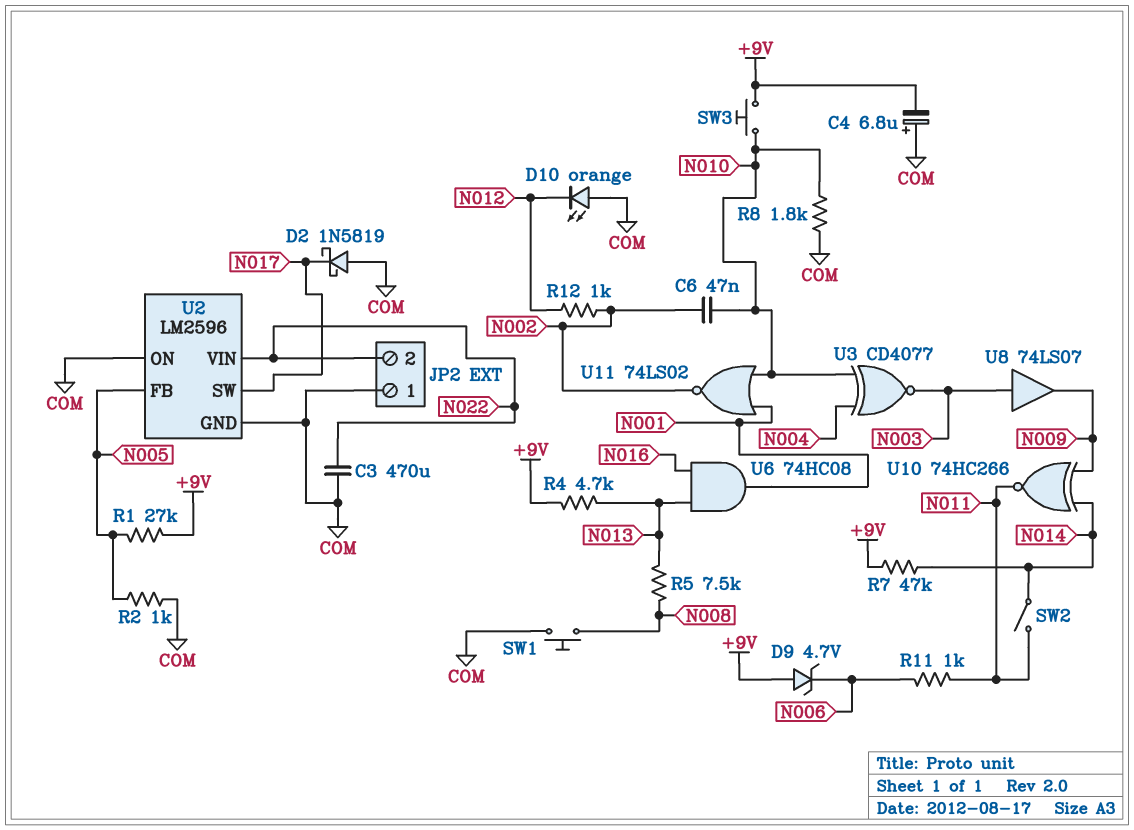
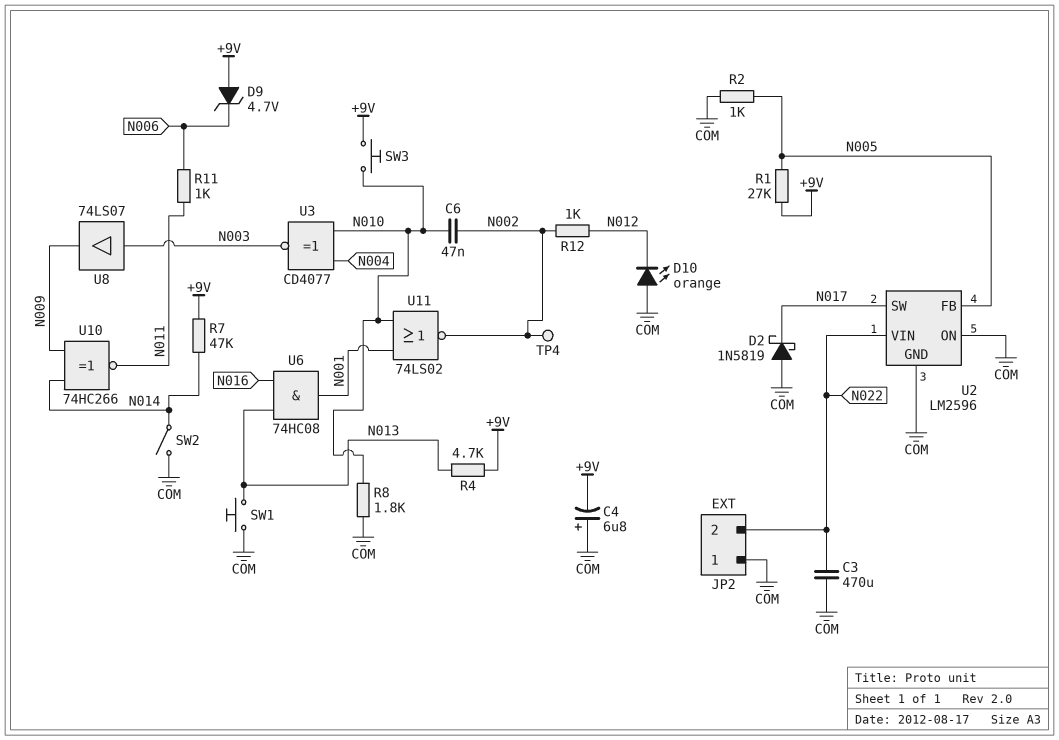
R5: 7.5k (N008, N013) -> none
SW1: button (COM, N008) -> button (COM, N013)
SW2: switch (N011, N014) -> switch (COM, N014)
TP4: none -> test point (N002)

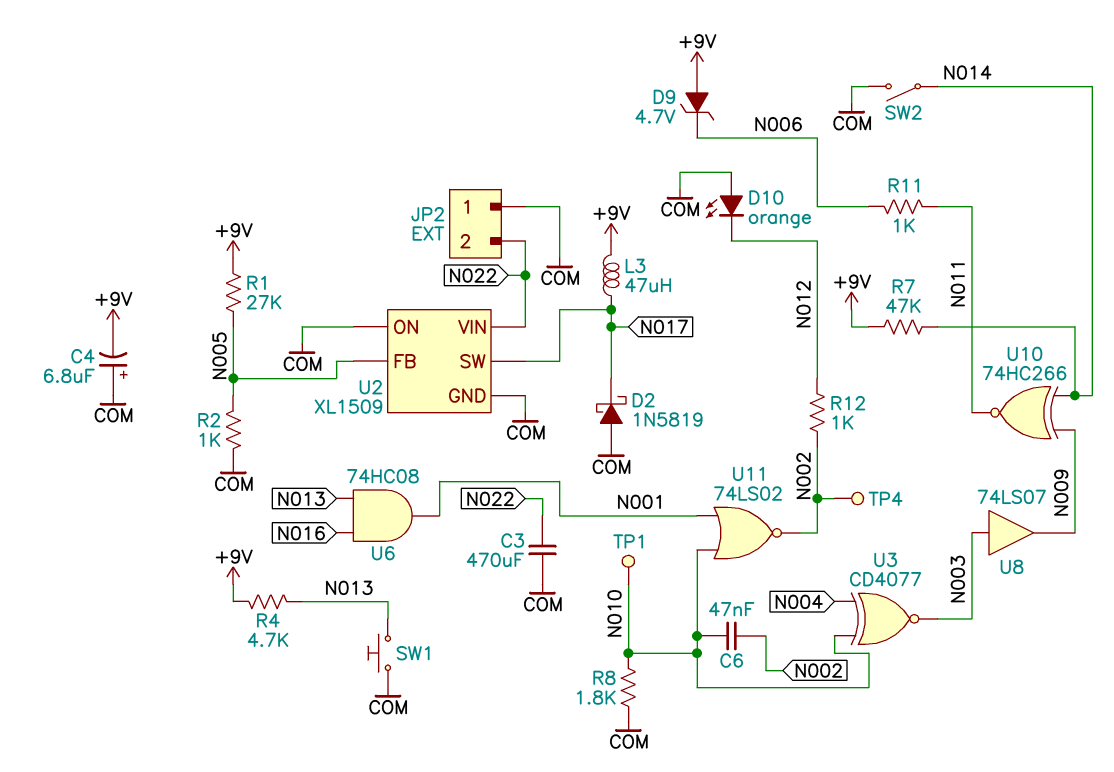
L3: none -> 47uH (+9V, N017)
SW3: button (+9V, N010) -> none
TP1: none -> test point (N010)
U2: LM2596 -> XL1509

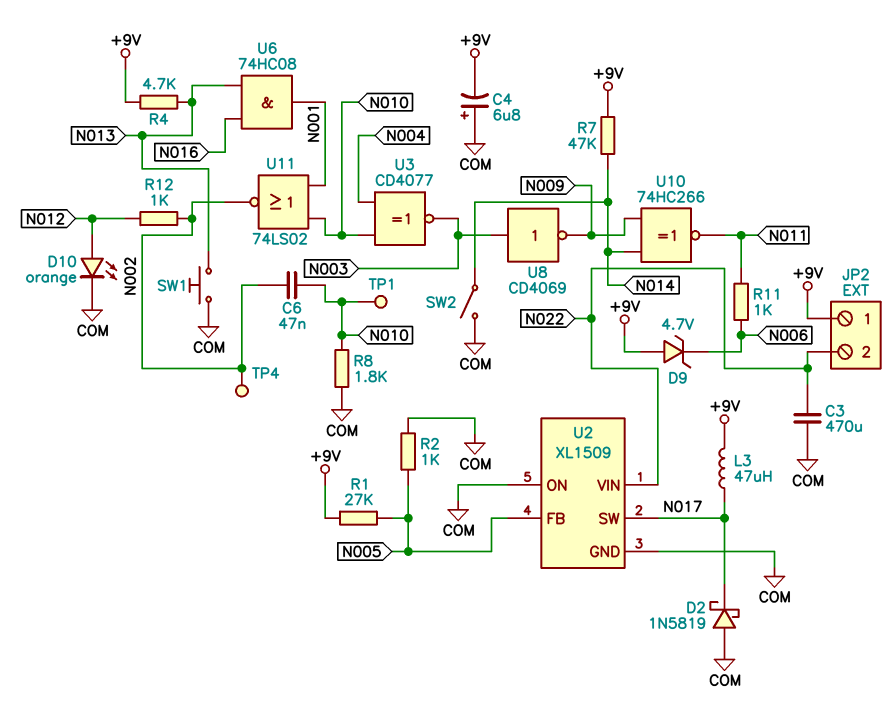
D10: LED orange (A COM, K N012) -> LED orange (A N012, K COM)
JP2 pin 1: COM -> +9V
U8: buffer 74LS07 (in N003, out N009) -> NOT CD4069 (in N003, out N009)

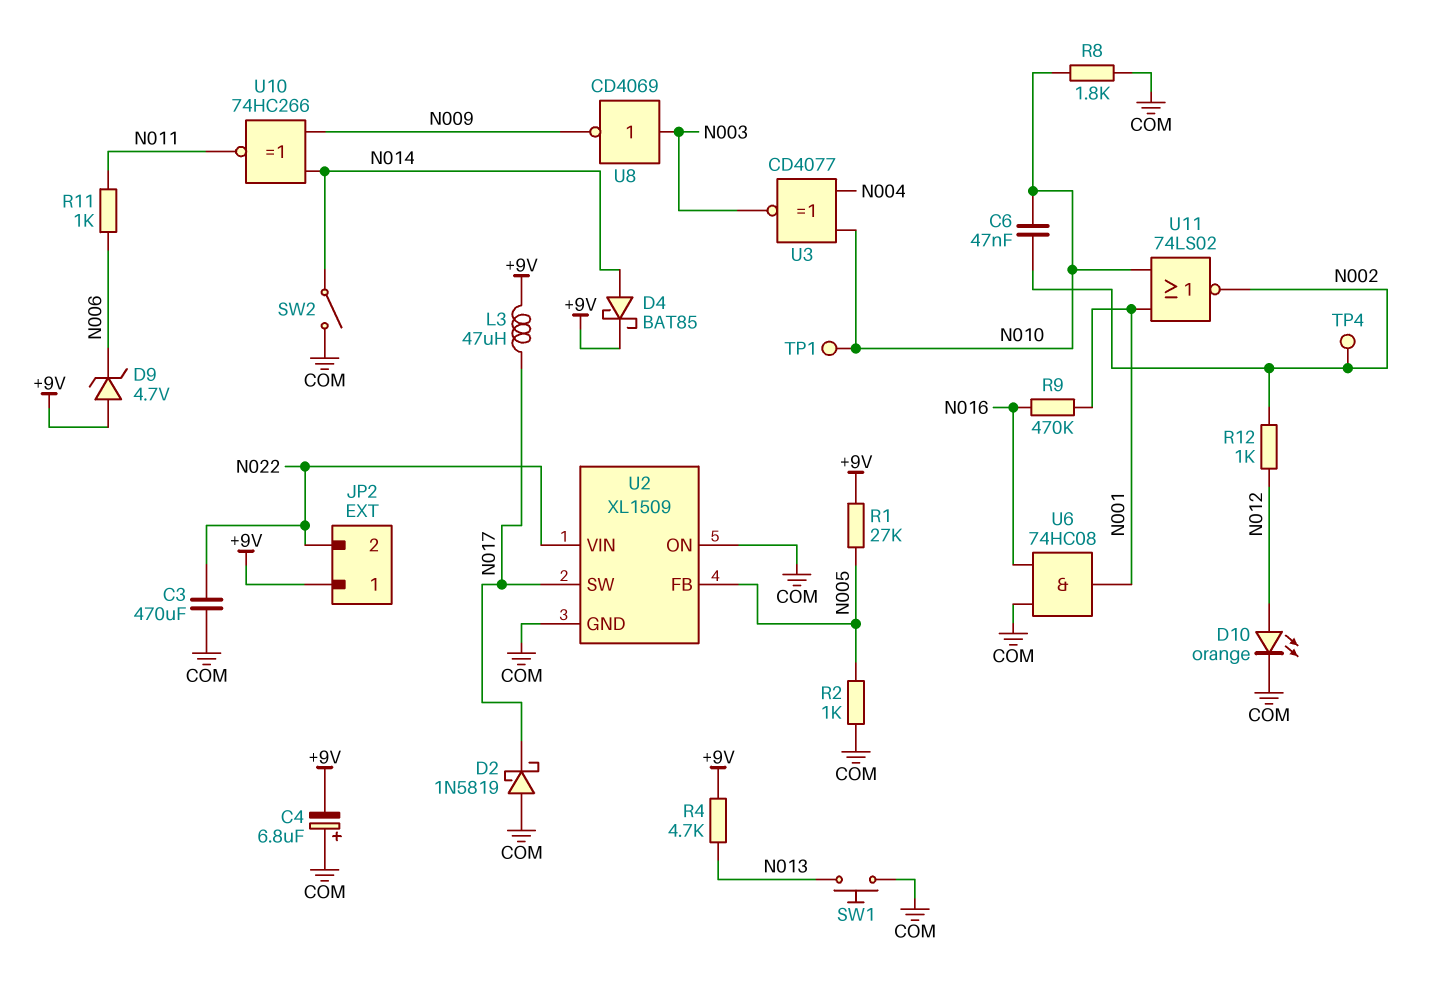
D4: none -> schottky BAT85 (A N014, K +9V)
R7: 47k (+9V, N014) -> none
R9: none -> 470k (N001, N016)
U6: AND 74HC08 (in N013, in N016, out N001) -> AND 74HC08 (in COM, in N016, out N001)

